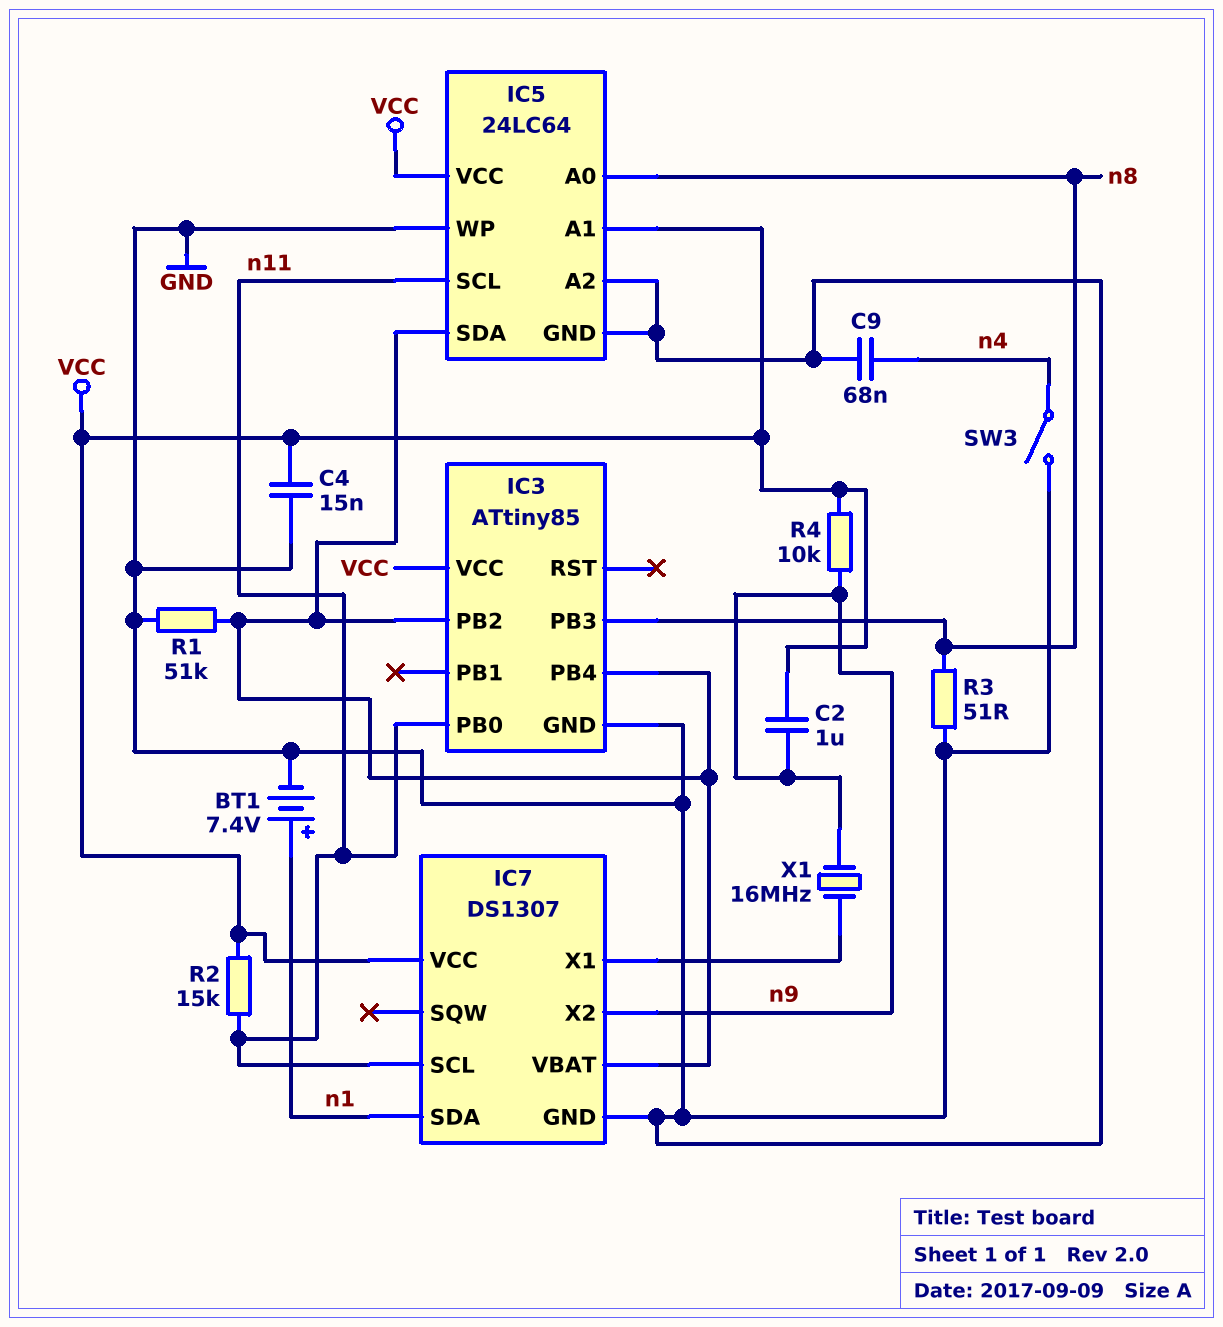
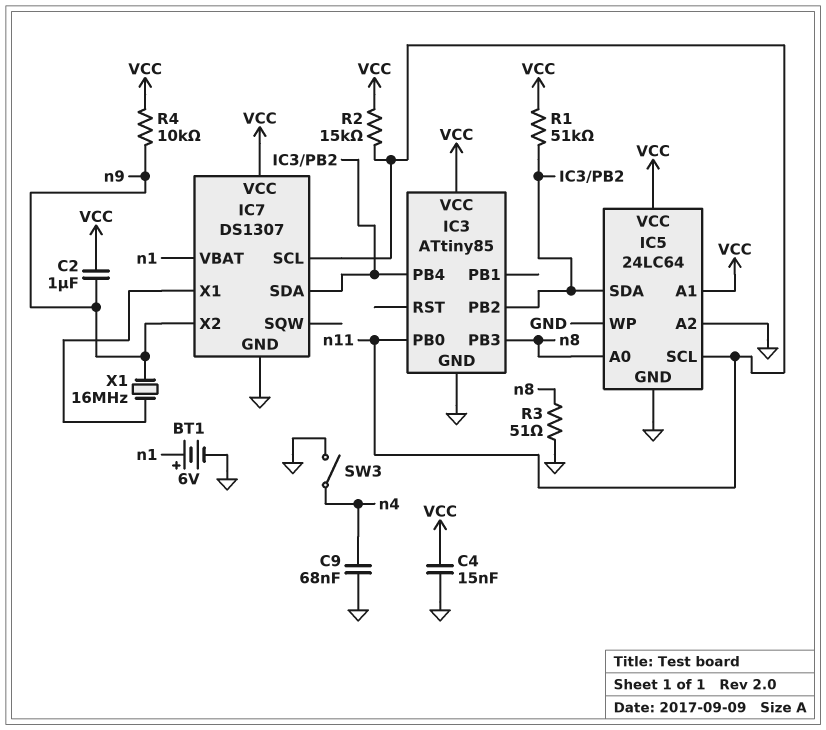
BT1: 7.4V (plus n1, minus GND) -> 6V (plus n1, minus GND)
IC7 pin SDA: n1 -> IC3/PB2
IC7 pin VBAT: IC3/PB2 -> n1
R1: 51k (GND, IC3/PB2) -> 51k (IC3/PB2, VCC)

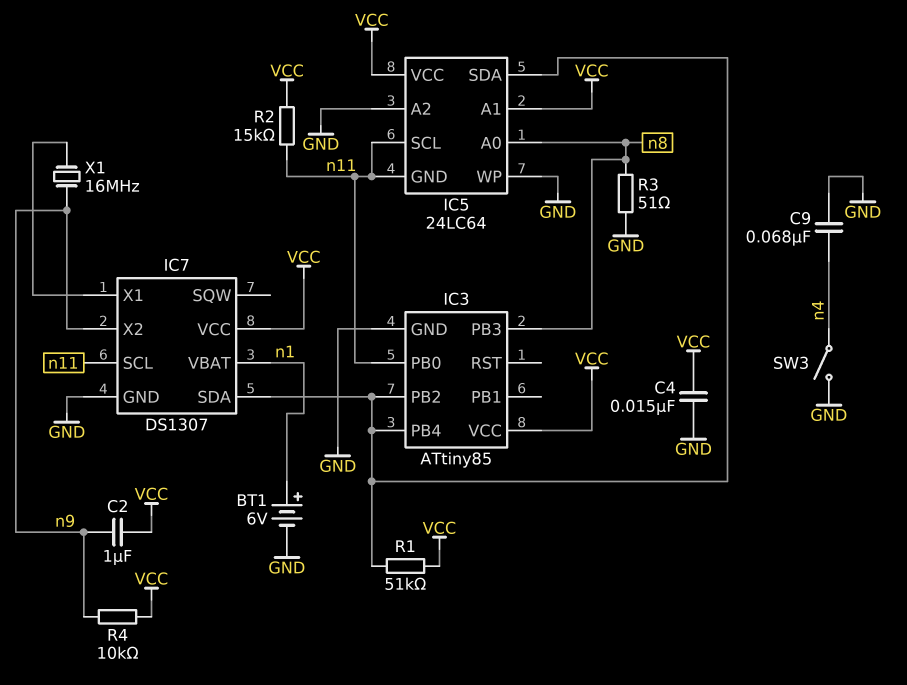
IC5 pin GND: GND -> n11

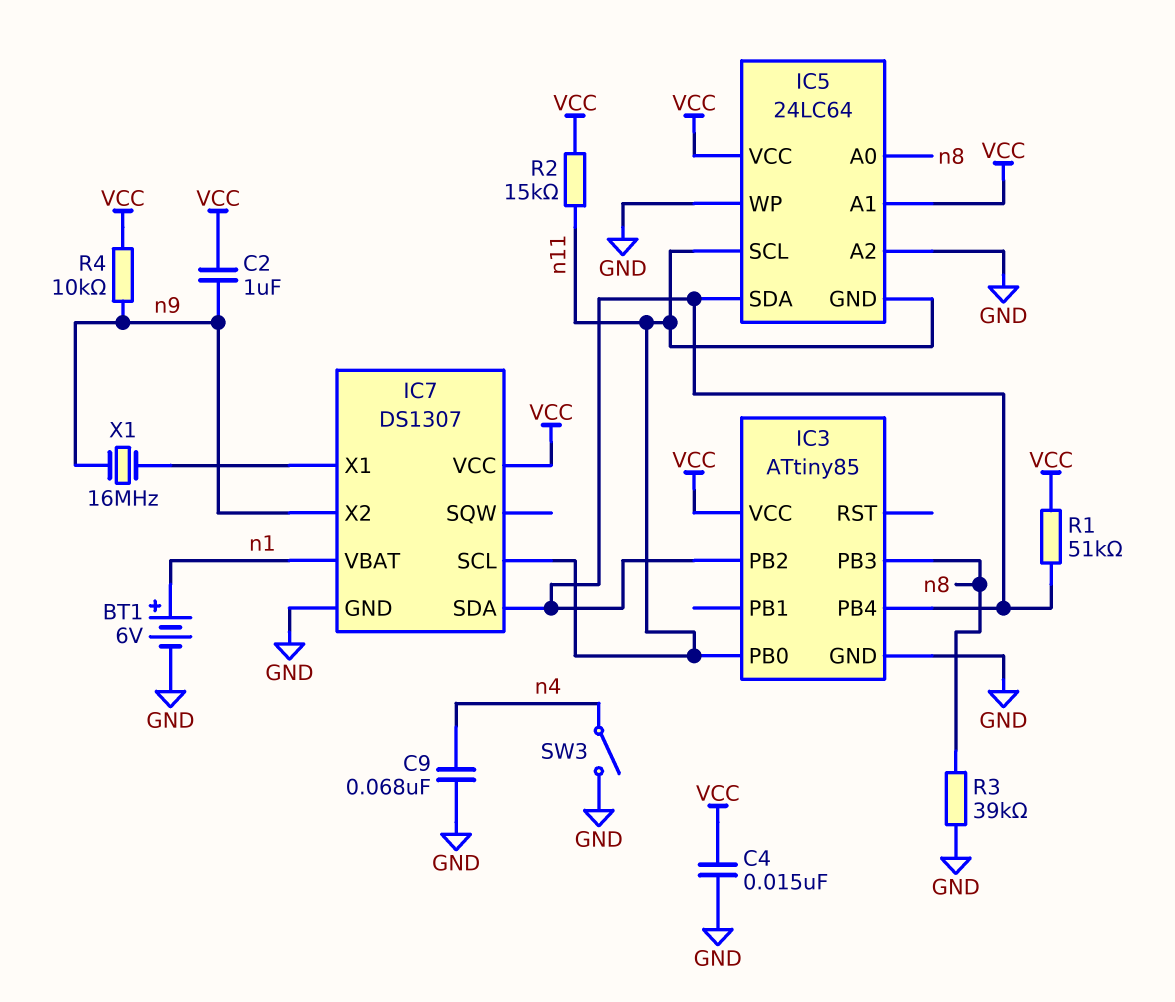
R3: 51 (GND, n8) -> 39k (GND, n8)

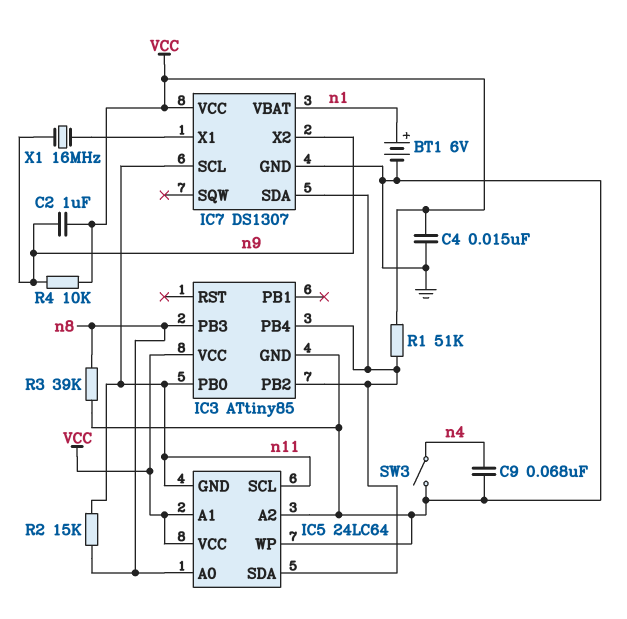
R2: 15k (VCC, n11) -> 15k (n8, n11)

